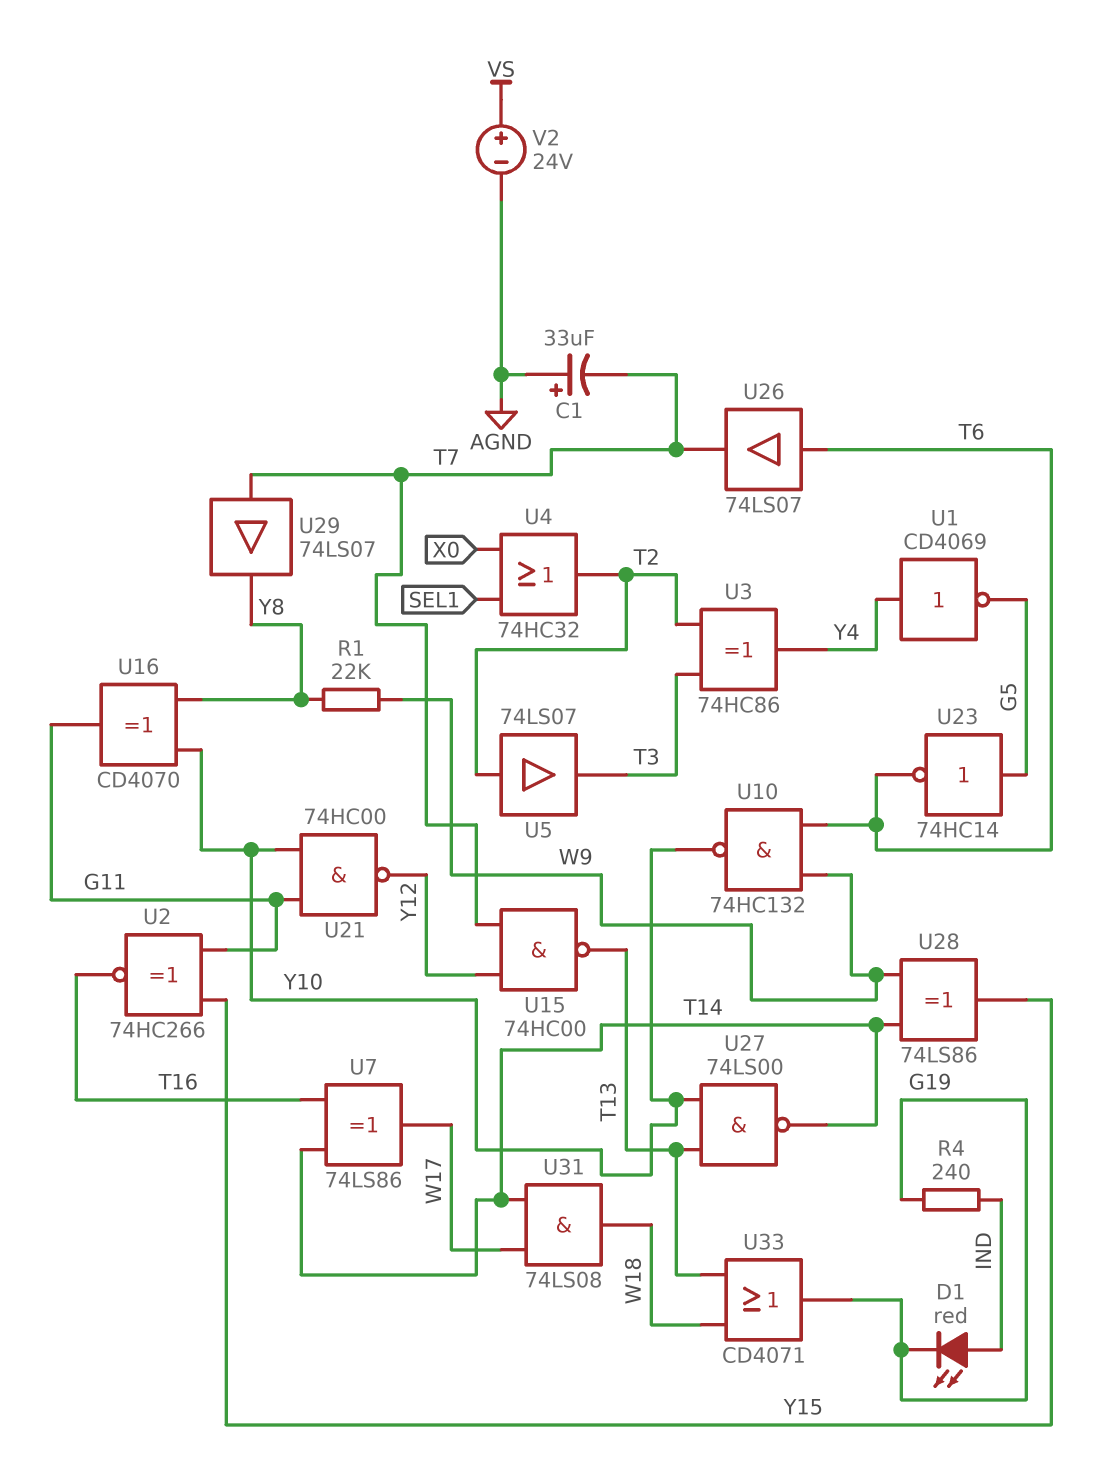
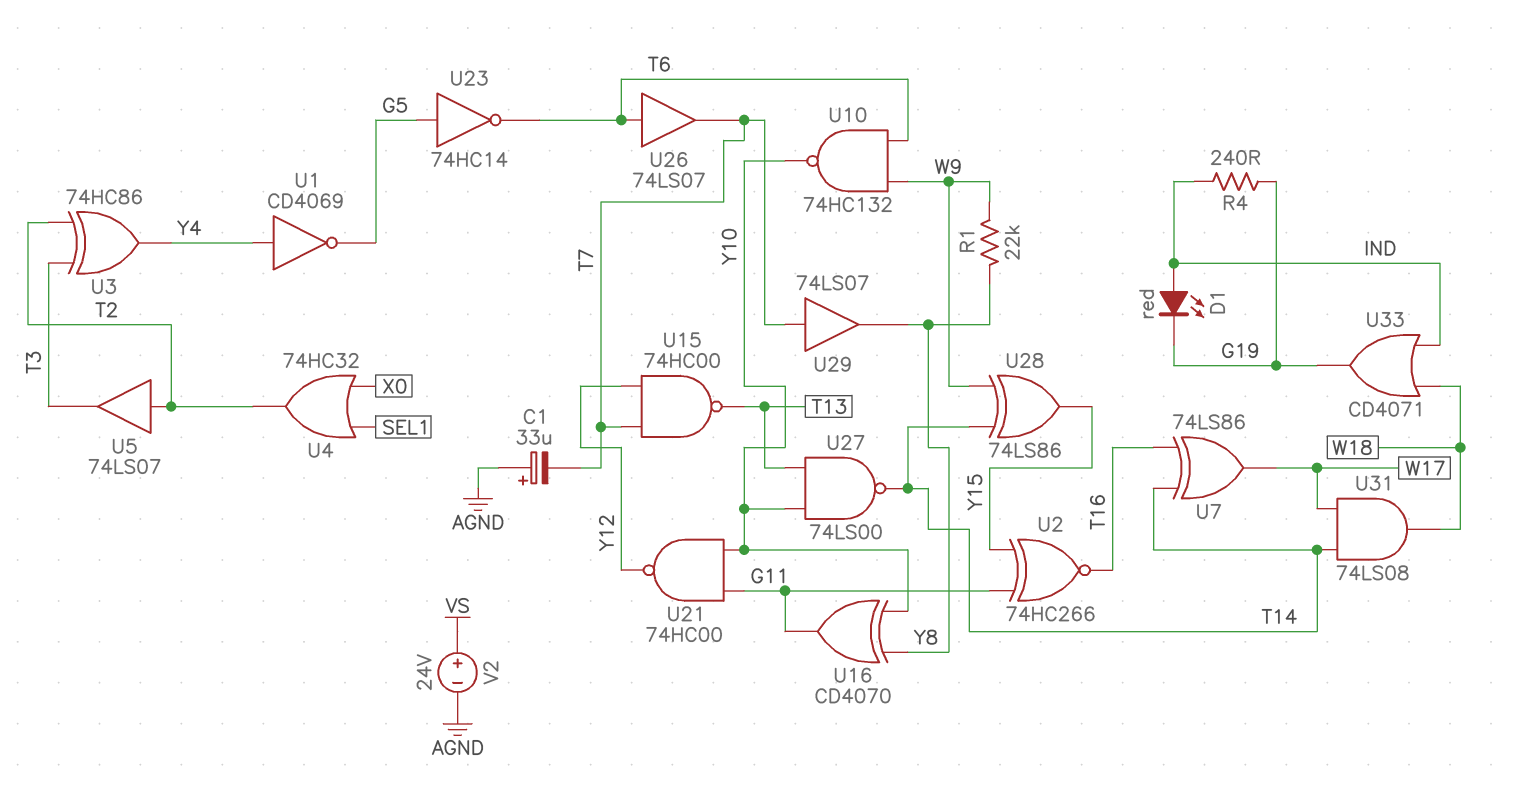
U33: OR CD4071 (in T13, in W18, out G19) -> OR CD4071 (in IND, in W18, out G19)

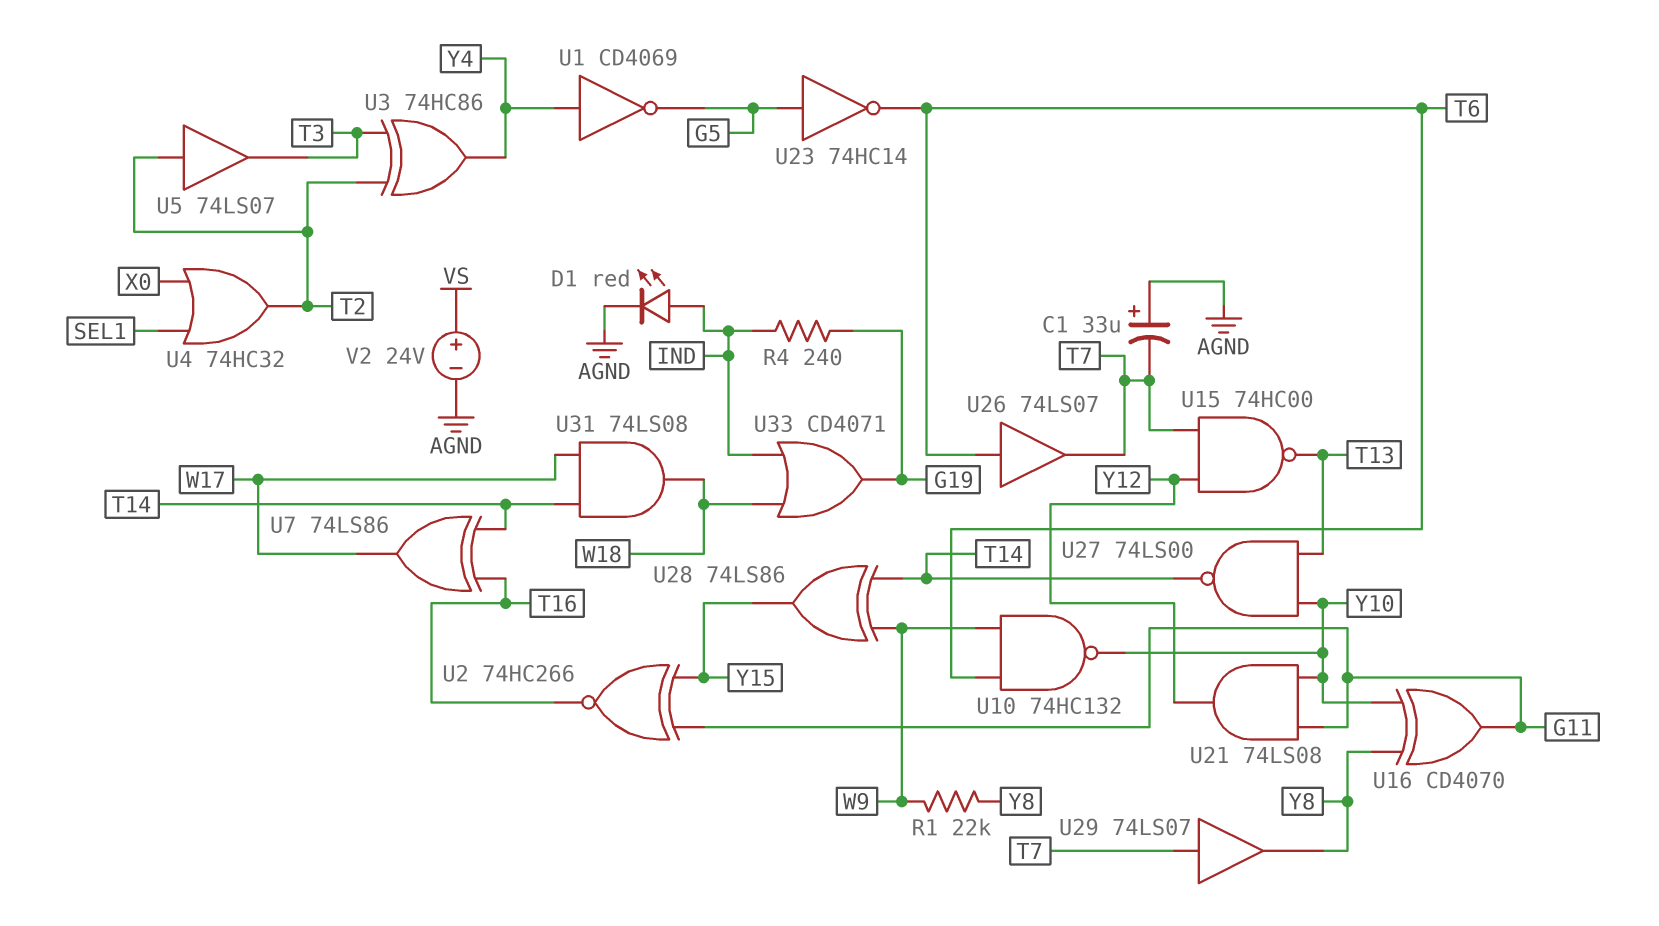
D1: LED red (A IND, K G19) -> LED red (A IND, K AGND)
U21: NAND 74HC00 (in G11, in Y10, out Y12) -> AND 74LS08 (in G11, in Y10, out Y12)

